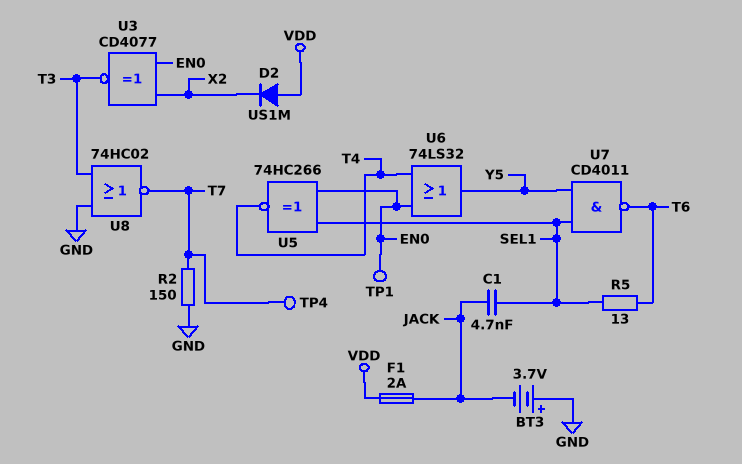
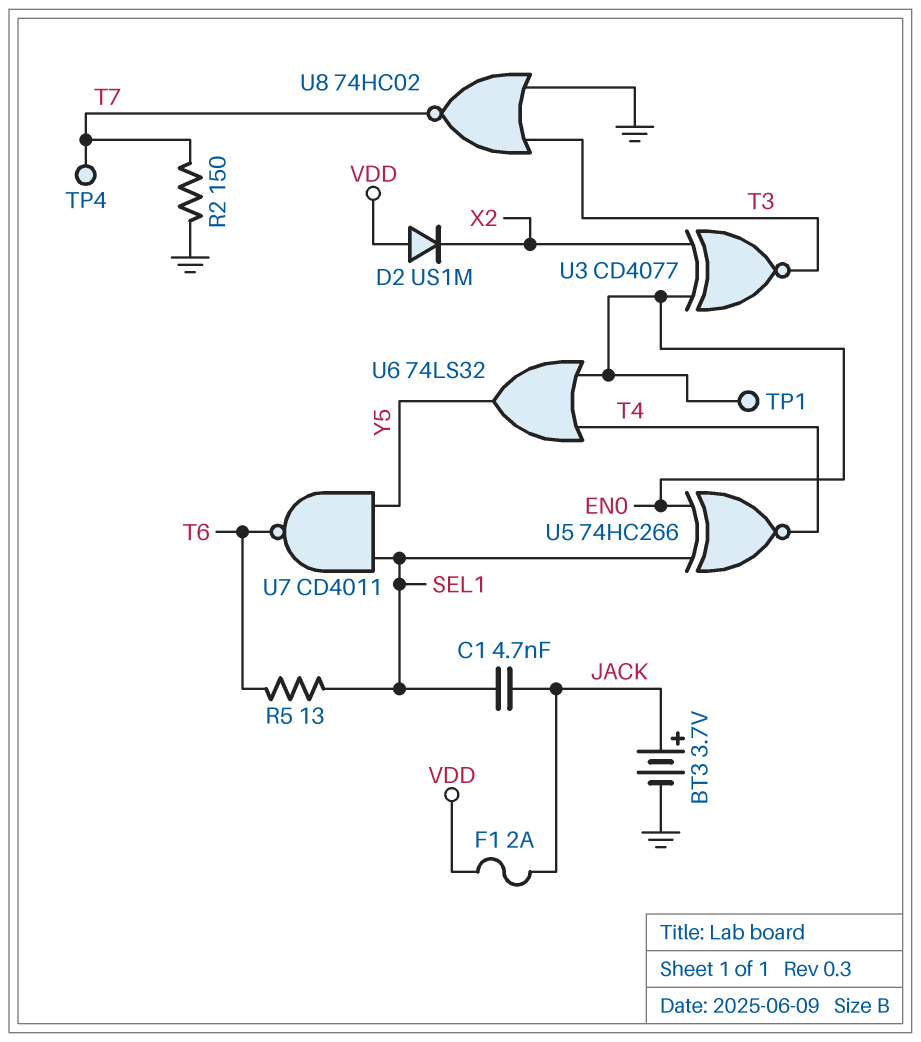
BT3: 3.7V (plus GND, minus JACK) -> 3.7V (plus JACK, minus GND)

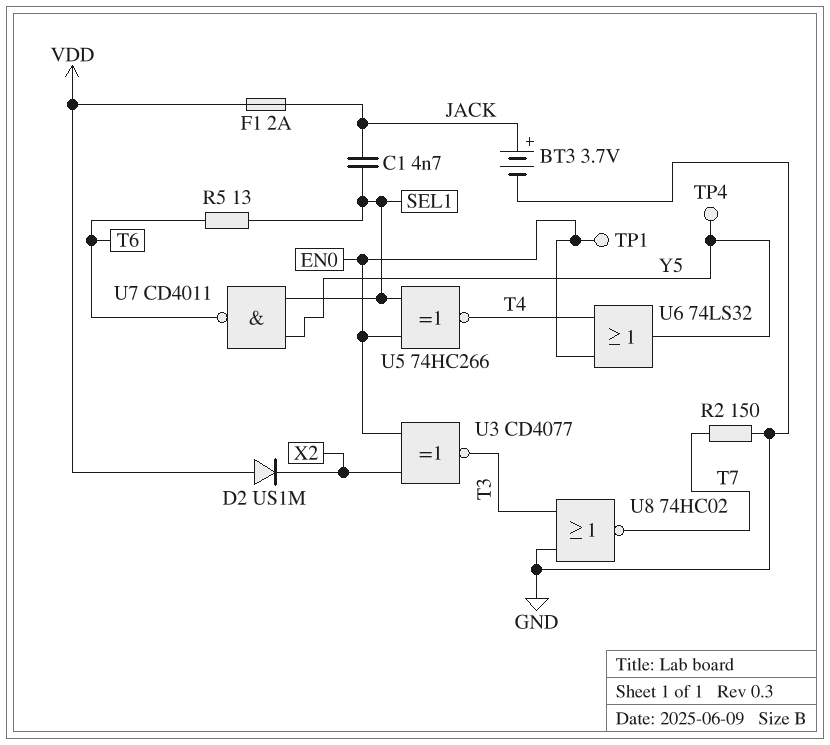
TP4: test point (T7) -> test point (Y5)

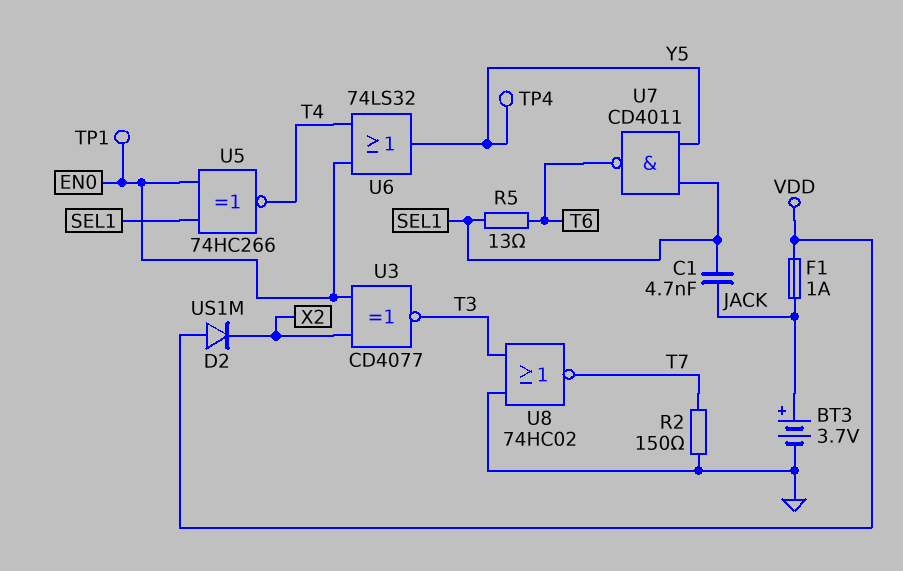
F1: 2A (JACK, VDD) -> 1A (JACK, VDD)

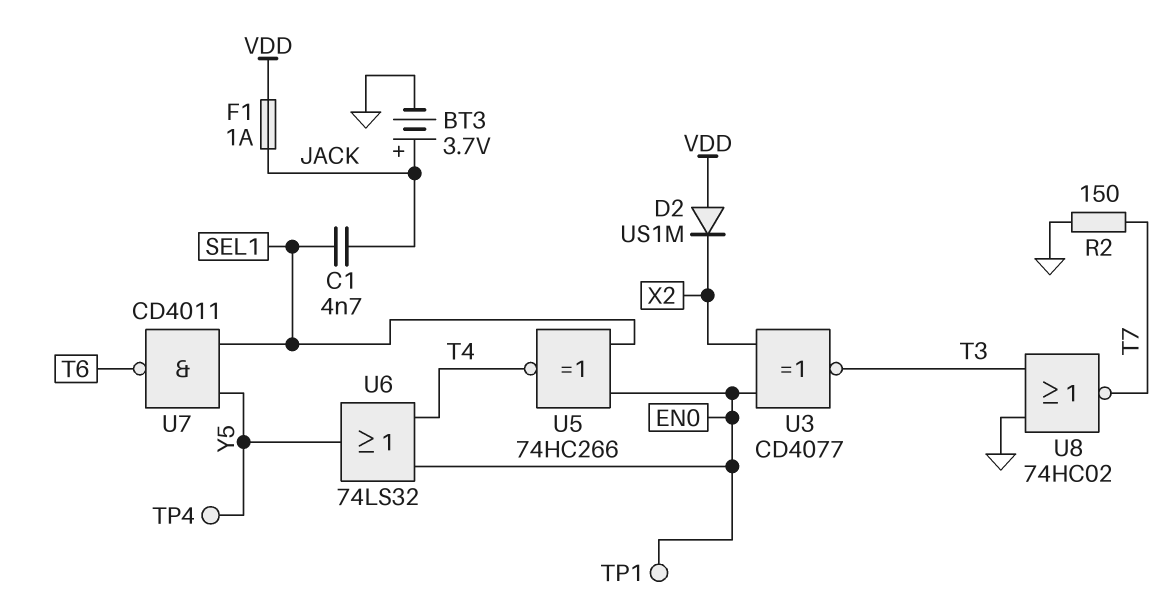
R5: 13 (SEL1, T6) -> none

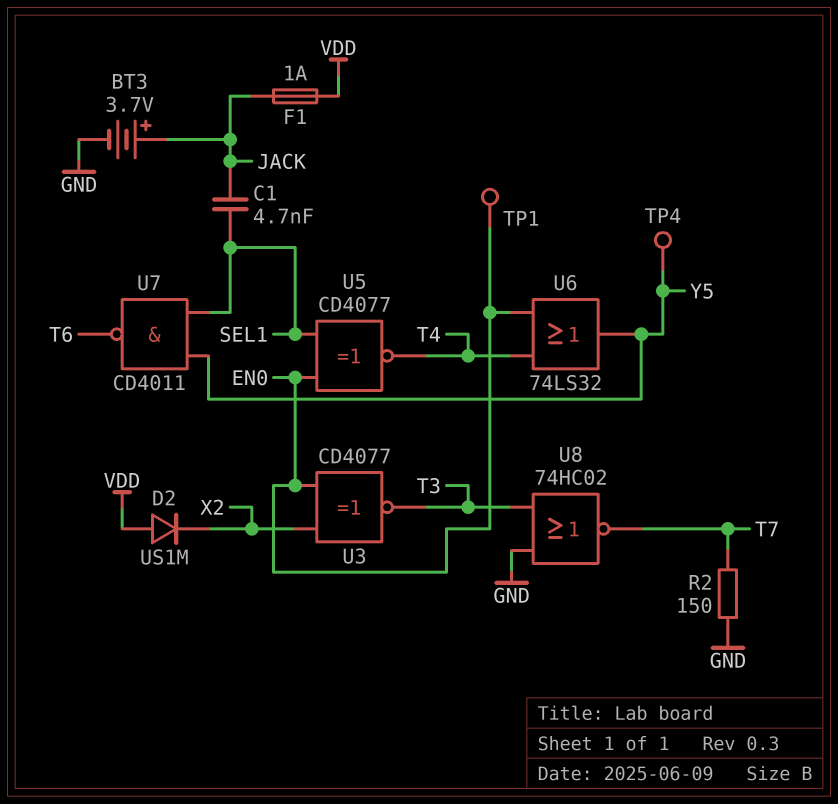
U5: XNOR 74HC266 (in EN0, in SEL1, out T4) -> XNOR CD4077 (in EN0, in SEL1, out T4)

